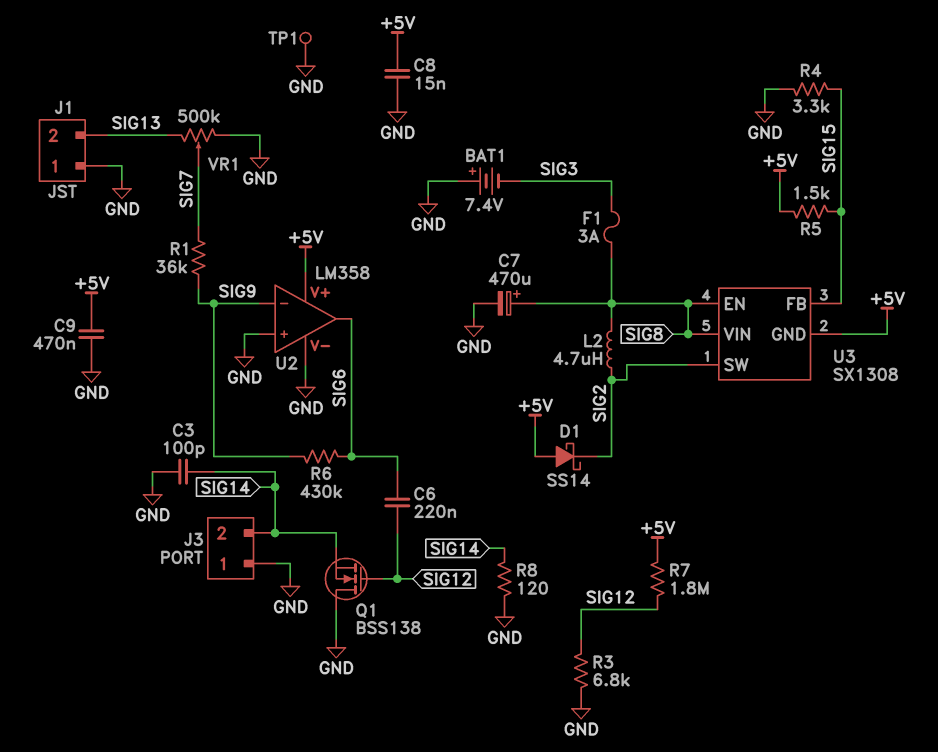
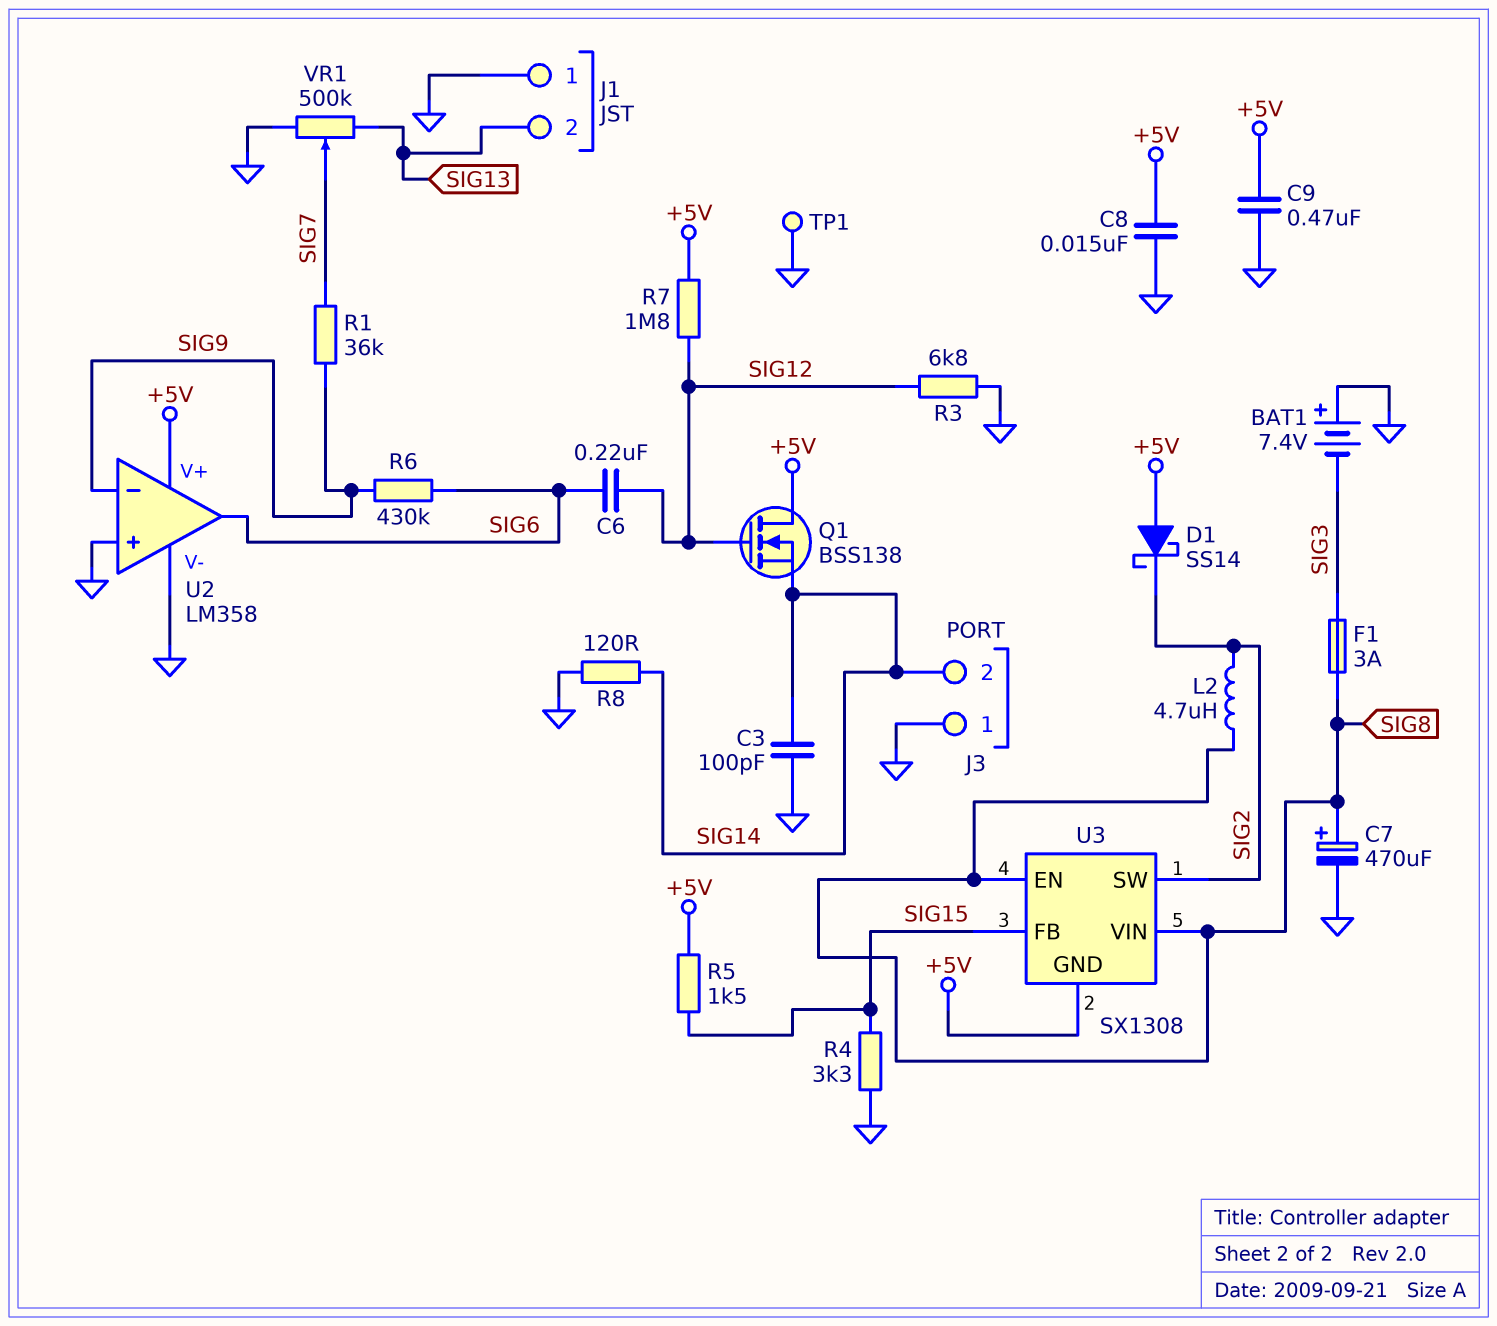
Q1: NMOS BSS138 (G SIG12, D GND, S SIG14) -> NMOS BSS138 (G SIG12, D +5V, S SIG14)

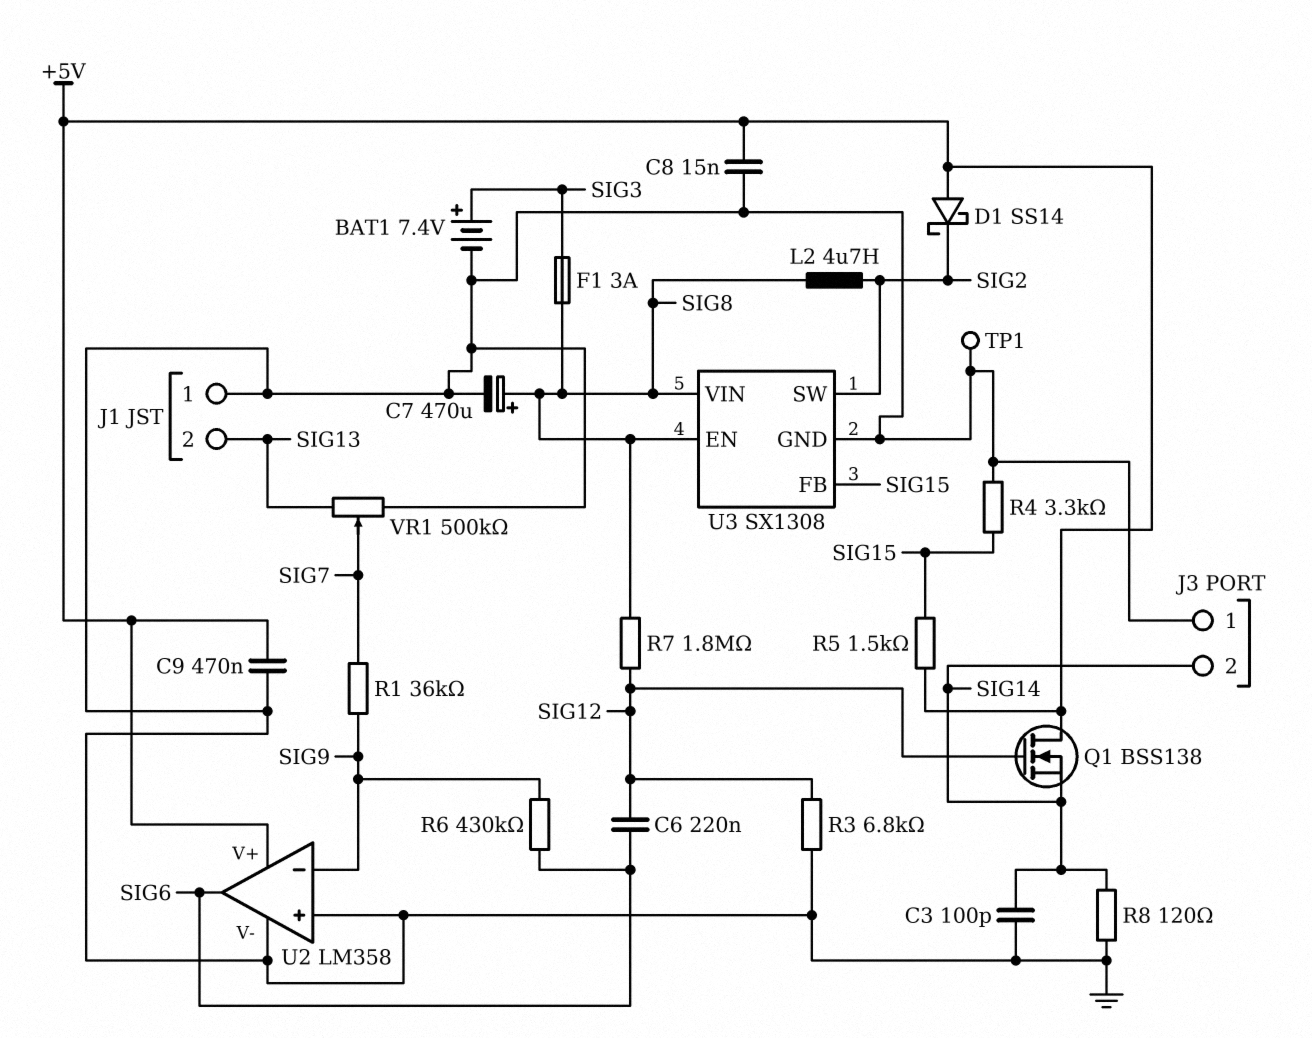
BAT1: 7.4V (plus GND, minus SIG3) -> 7.4V (plus SIG3, minus GND)
R7: 1.8M (+5V, SIG12) -> 1.8M (SIG8, SIG12)
U3 pin GND: +5V -> GND

